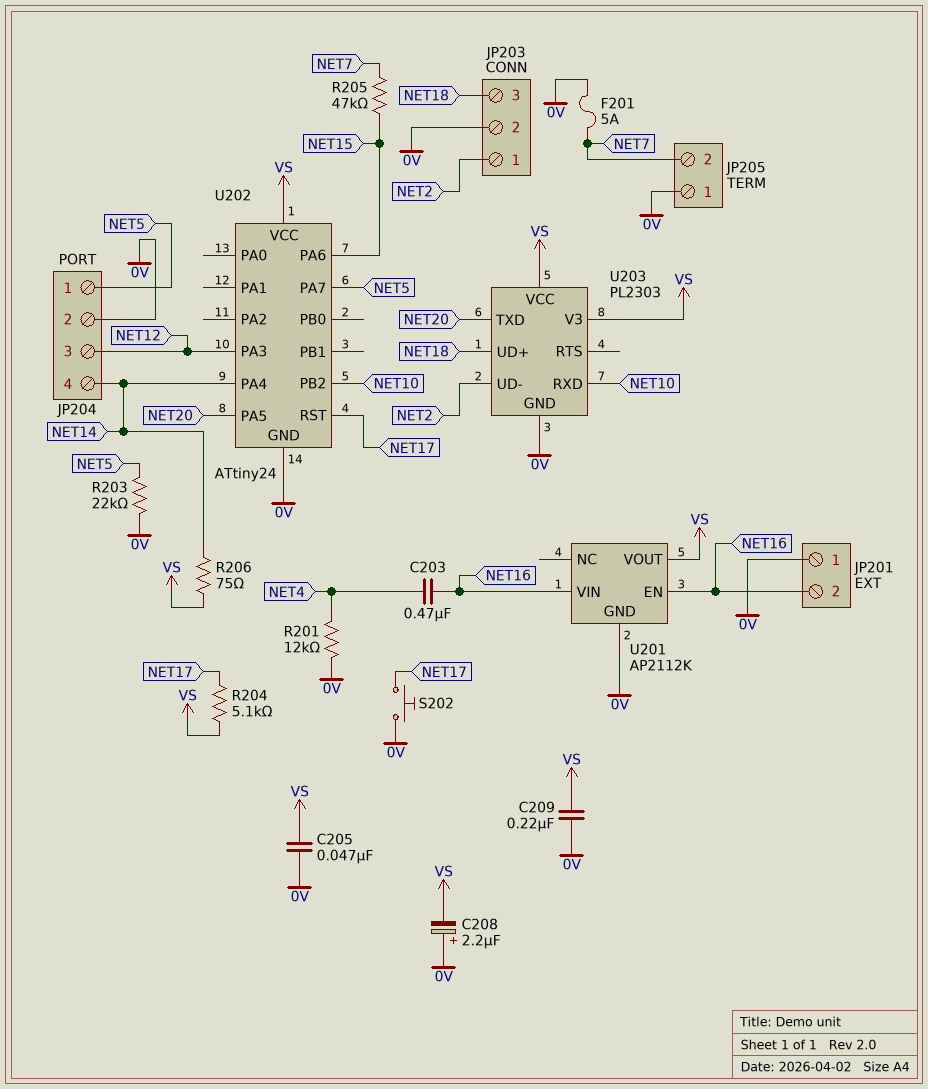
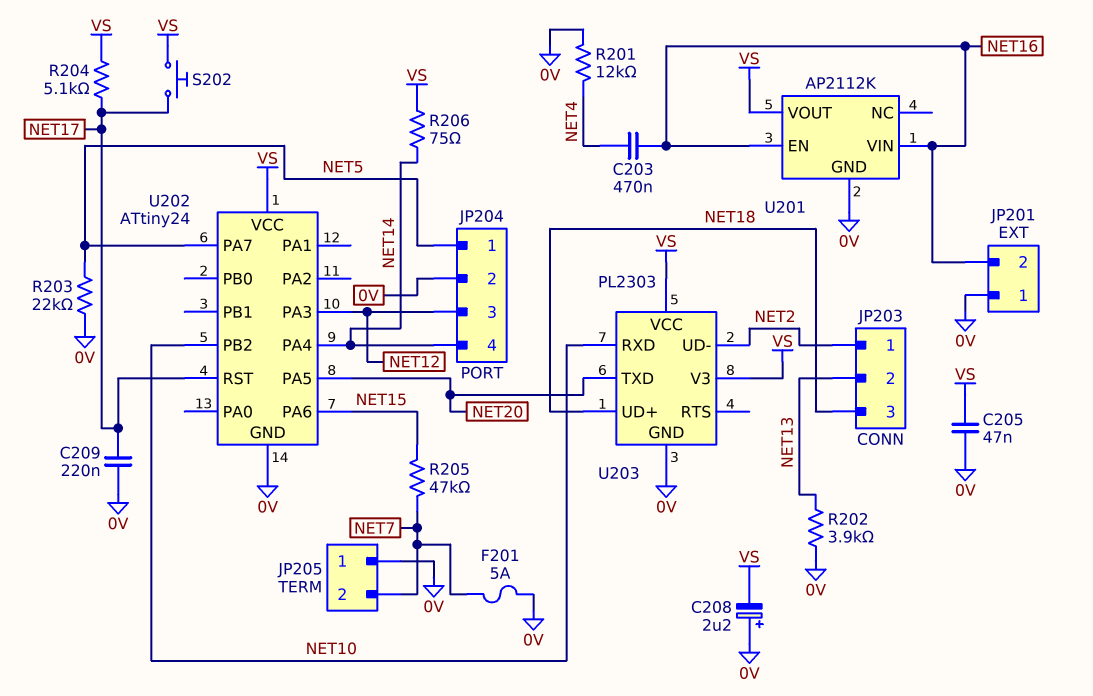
C209: 220nF (0V, VS) -> 220nF (0V, NET17)
JP203 pin 2: 0V -> NET13
R202: none -> 3.9k (0V, NET13)
S202: button (0V, NET17) -> button (NET17, VS)

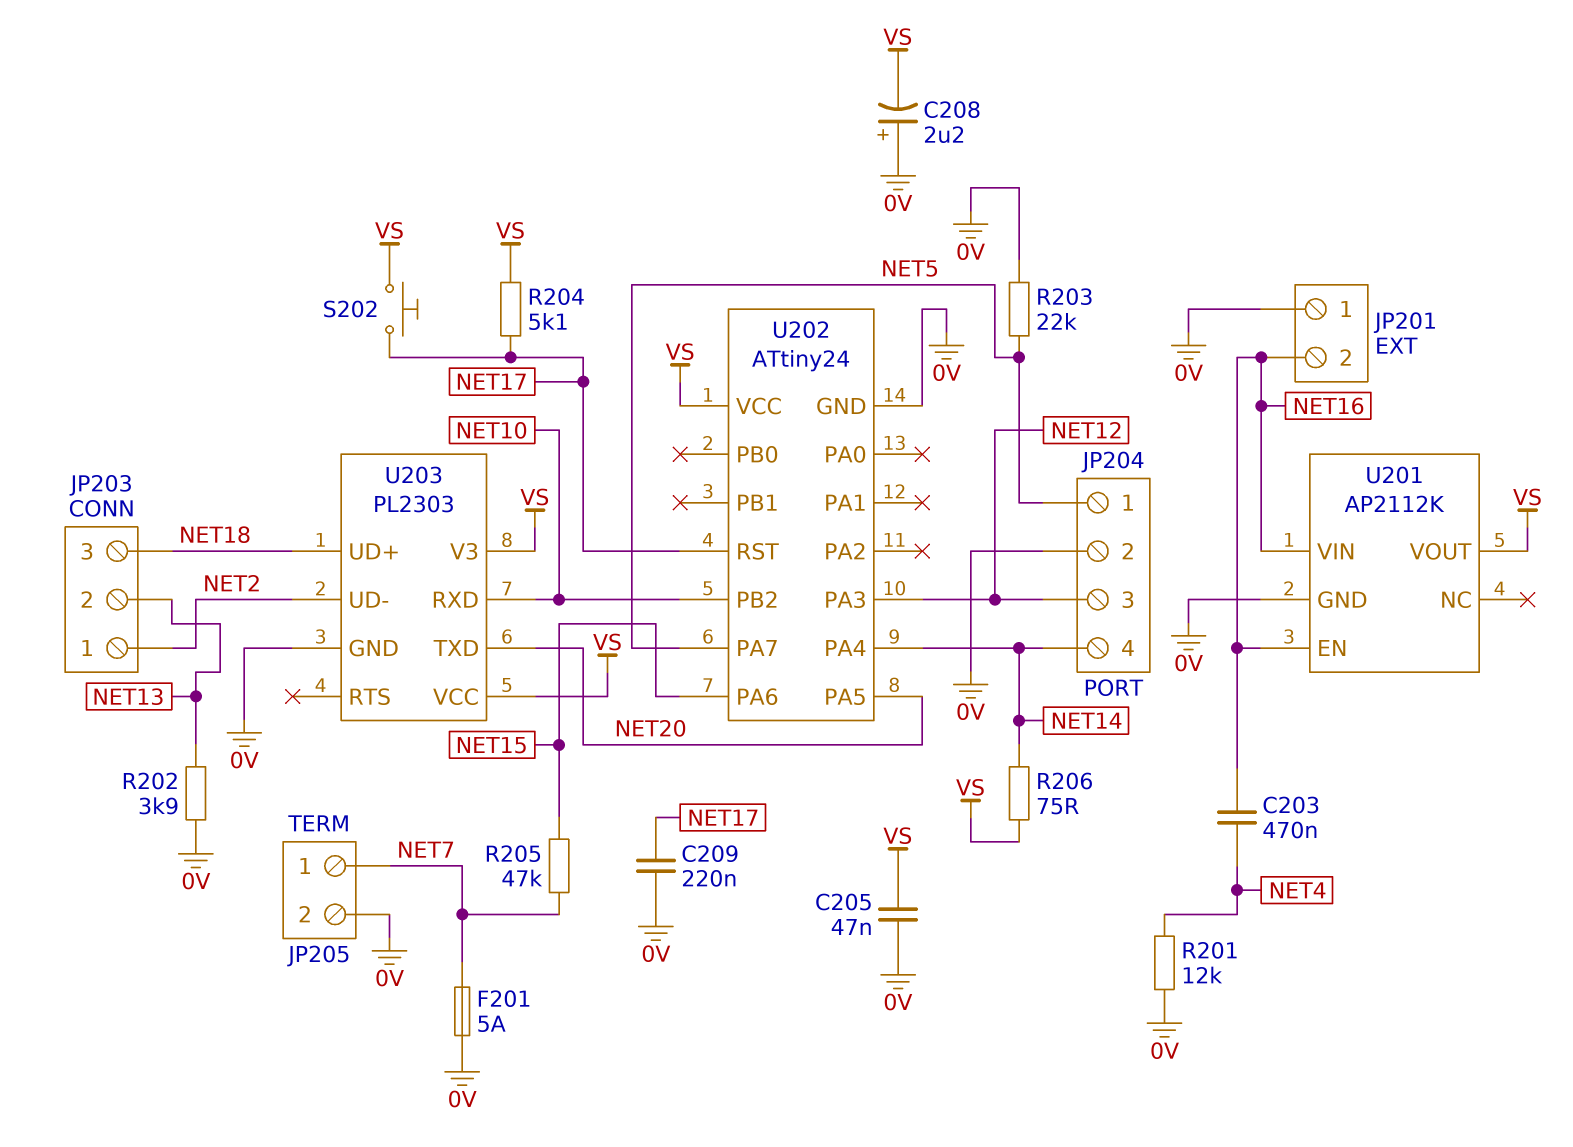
JP205 pin 1: 0V -> NET7
JP205 pin 2: NET7 -> 0V

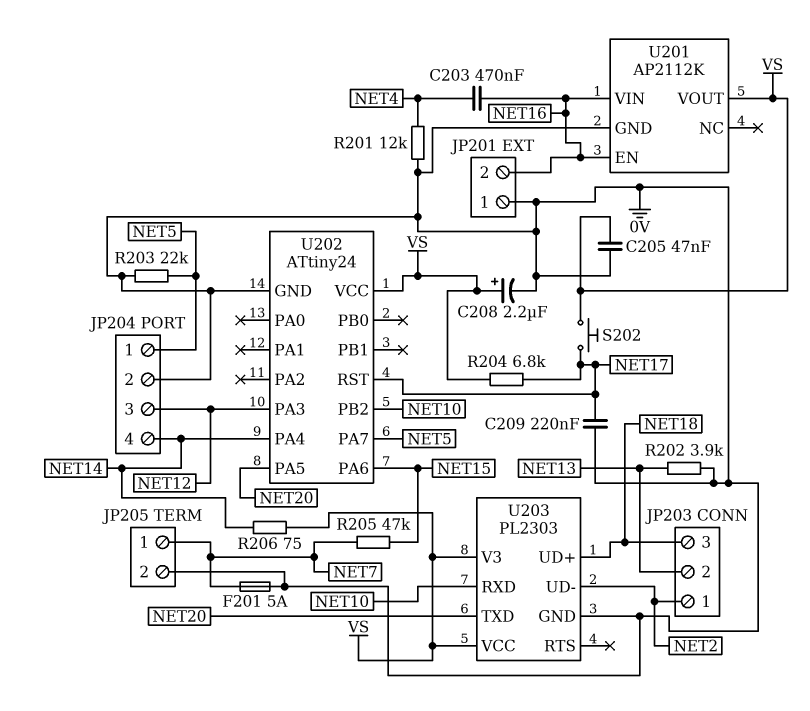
C208: 2.2uF (plus 0V, minus VS) -> 2.2uF (plus VS, minus 0V)
R204: 5.1k (NET17, VS) -> 6.8k (NET17, VS)

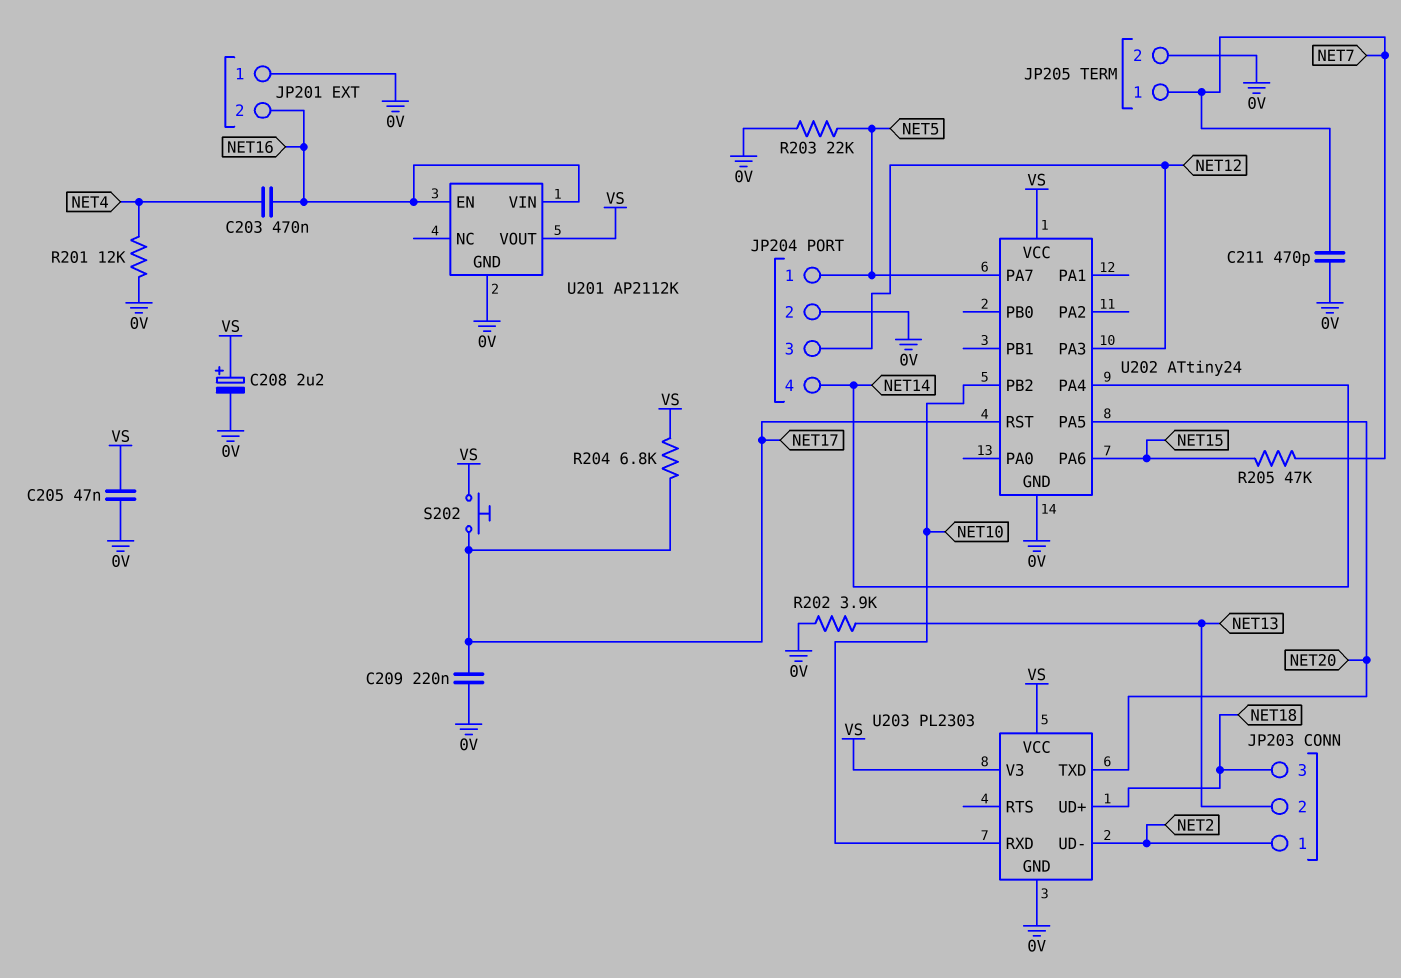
C211: none -> 470pF (0V, NET7)
F201: 5A (0V, NET7) -> none
R206: 75 (NET14, VS) -> none

